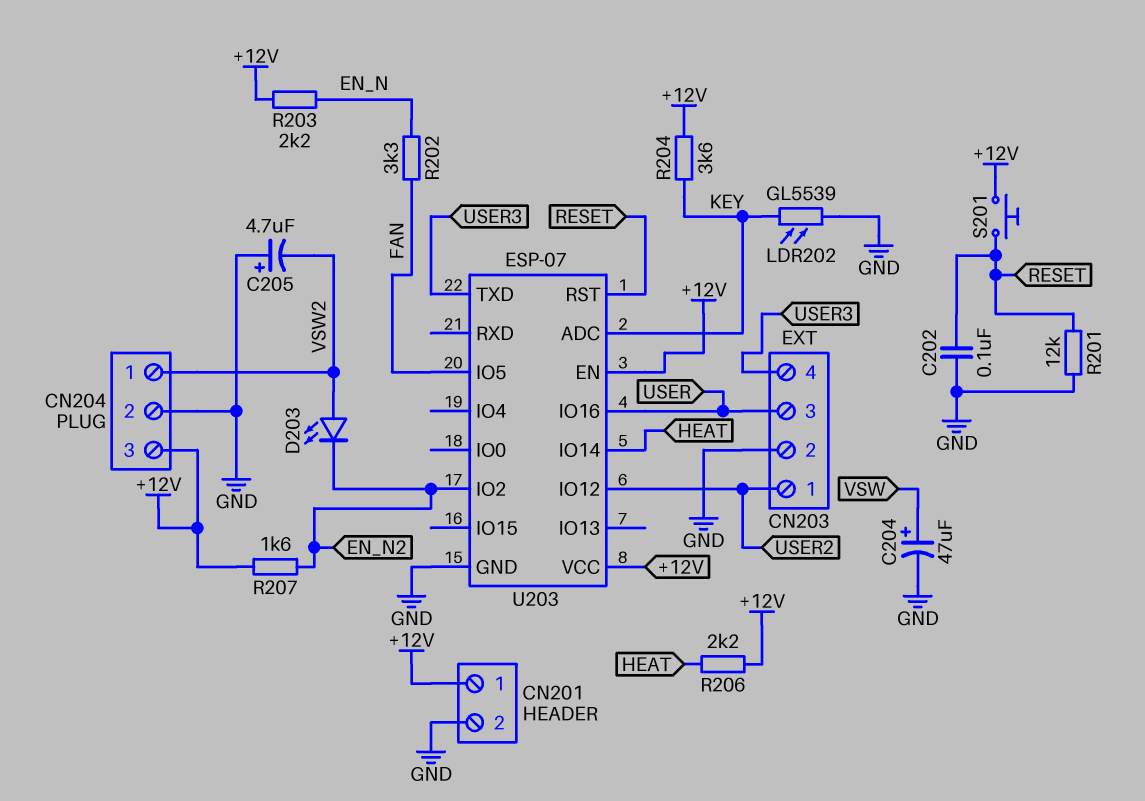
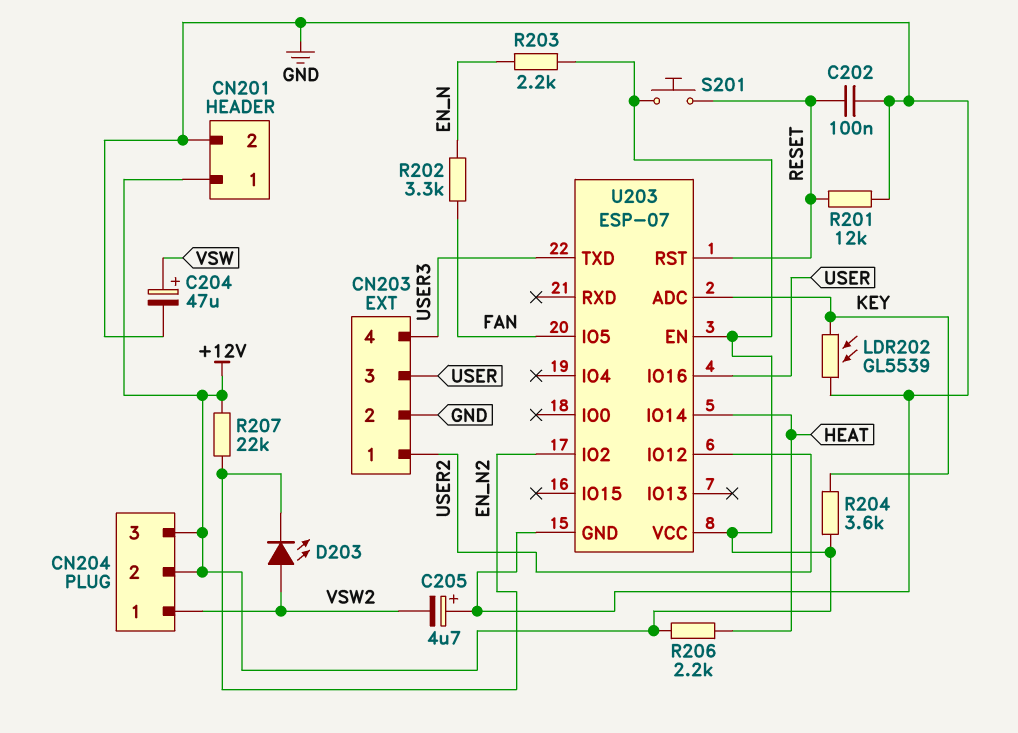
CN204 pin 2: GND -> +12V
R207: 1.6k (+12V, EN_N2) -> 22k (+12V, EN_N2)

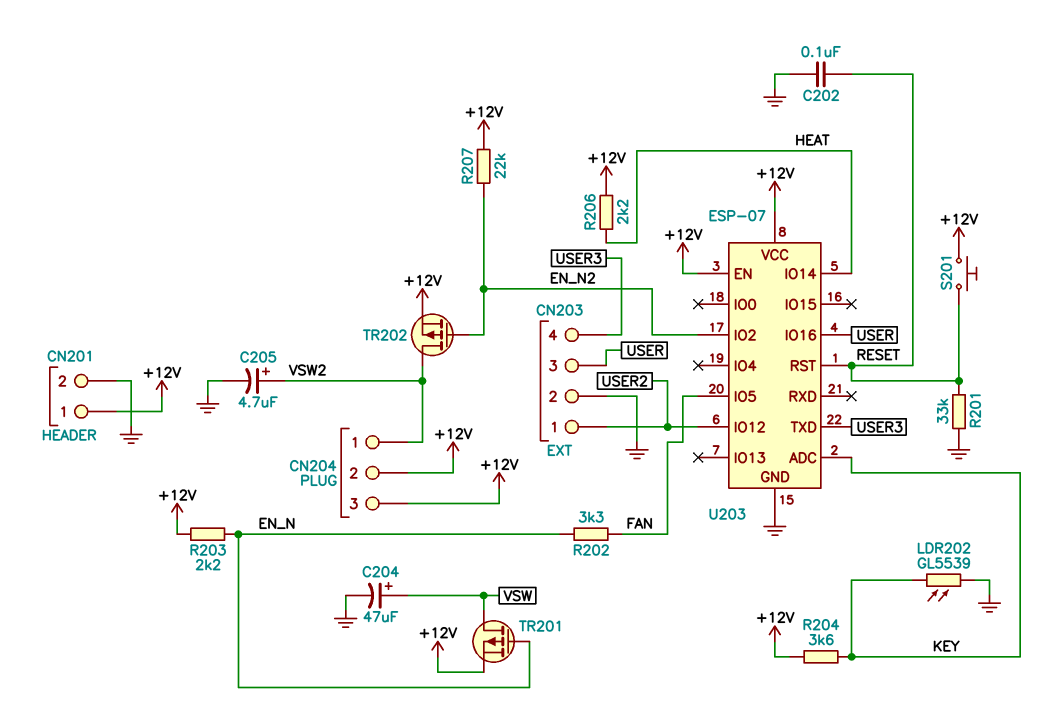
C205: 4.7uF (plus GND, minus VSW2) -> 4.7uF (plus VSW2, minus GND)
D203: LED (A VSW2, K EN_N2) -> none
R201: 12k (GND, RESET) -> 33k (GND, RESET)
TR201: none -> PMOS (G EN_N, D VSW, S +12V)
TR202: none -> PMOS (G EN_N2, D VSW2, S +12V)

